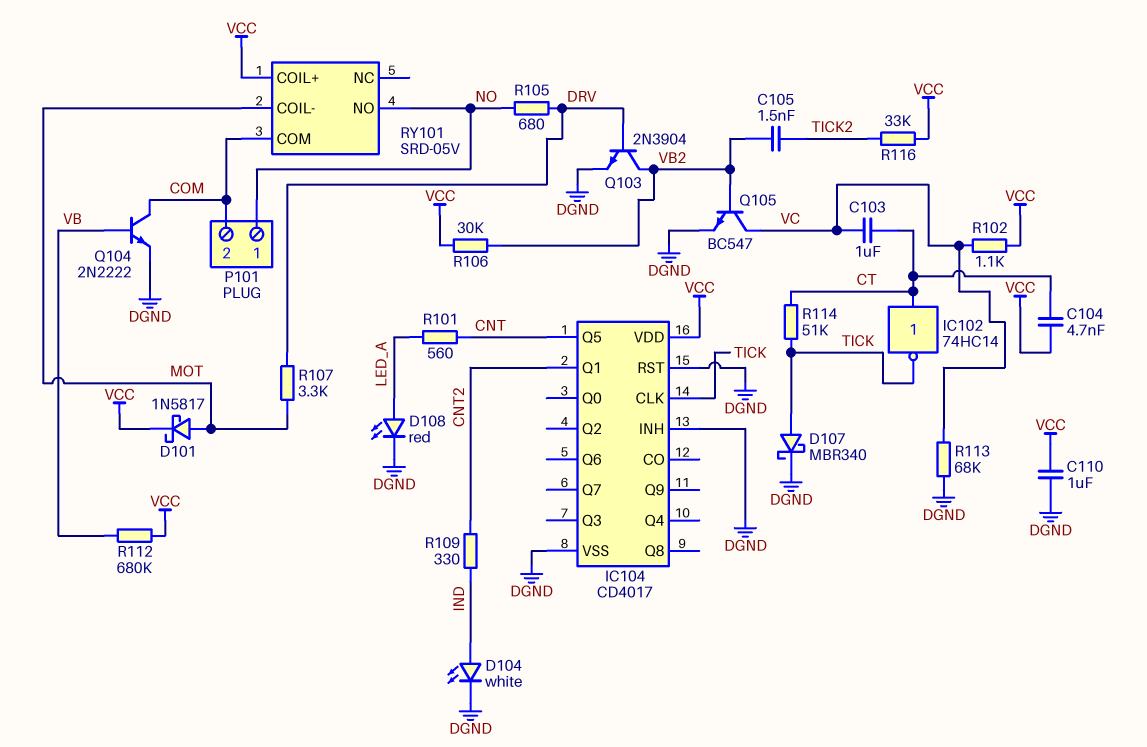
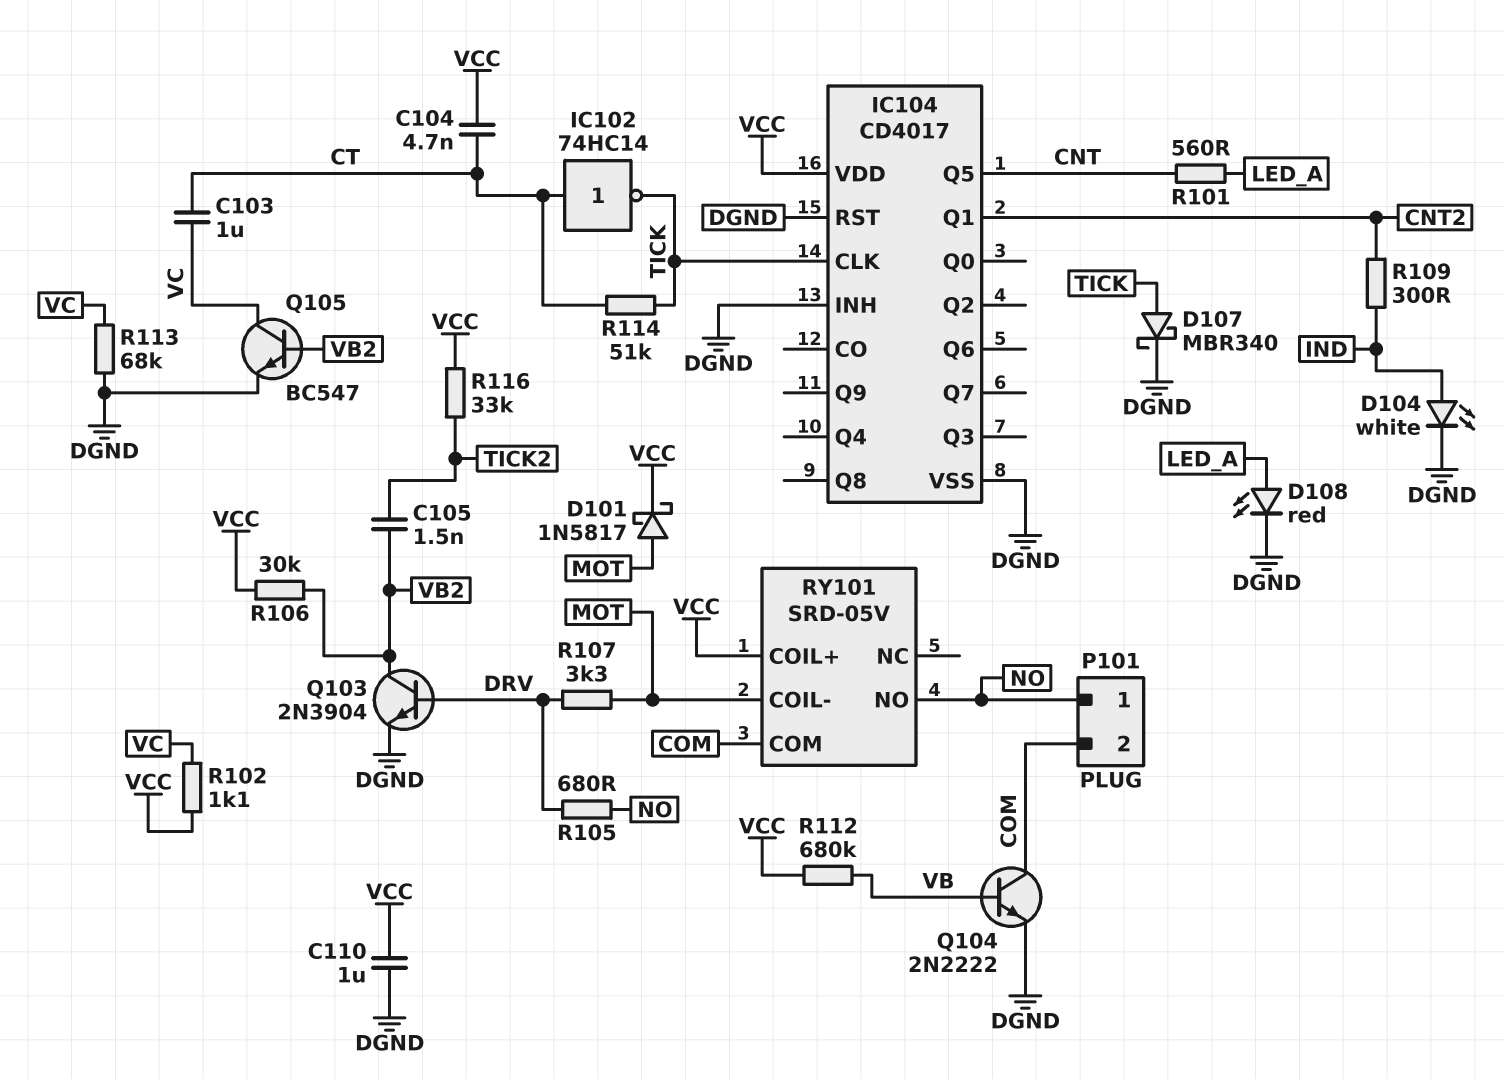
R109: 330 (CNT2, IND) -> 300 (CNT2, IND)

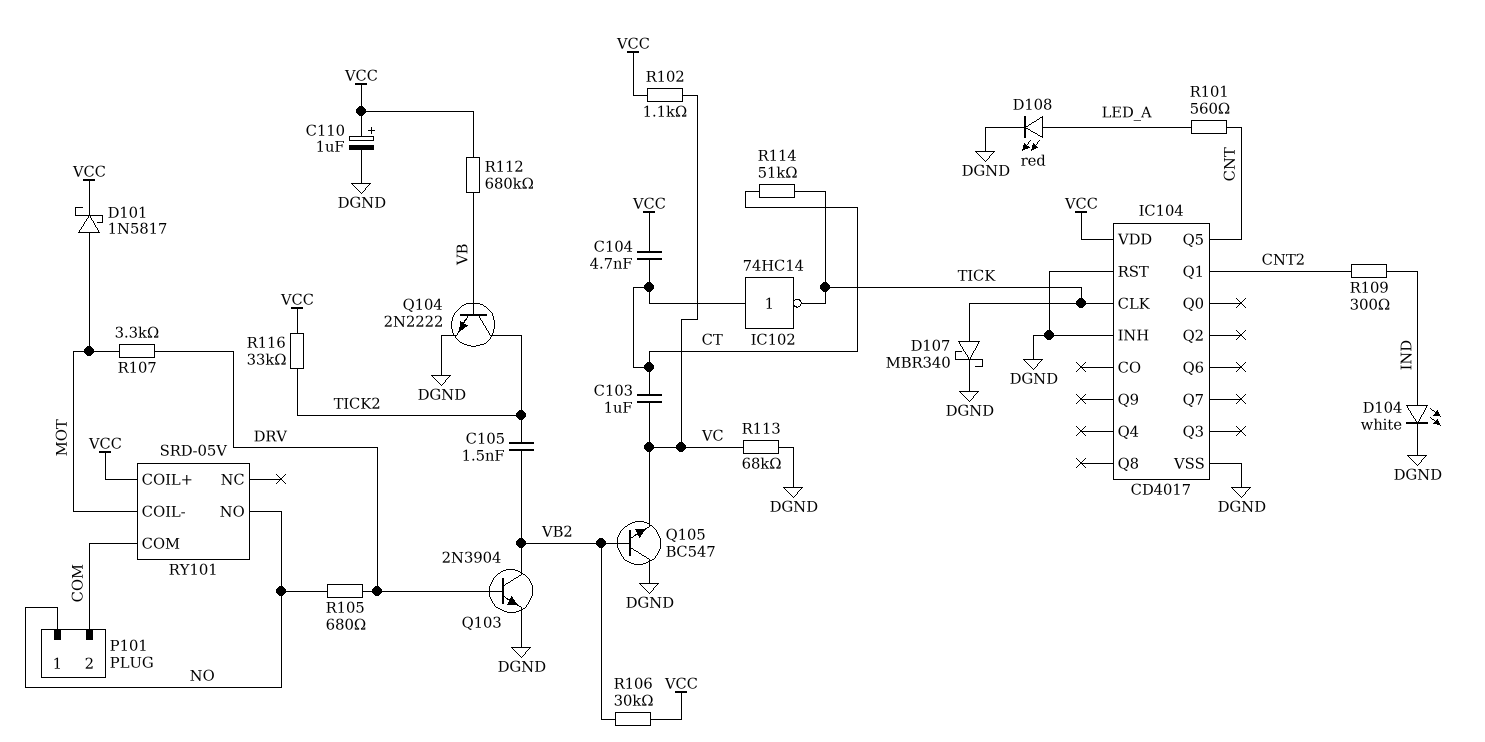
C110: 1uF (DGND, VCC) -> 1uF (plus VCC, minus DGND)
Q104: NPN 2N2222 (B VB, C COM, E DGND) -> NPN 2N2222 (B VB, C TICK2, E DGND)
Q105: NPN BC547 (B VB2, C VC, E DGND) -> NPN BC547 (B VB2, C DGND, E VC)

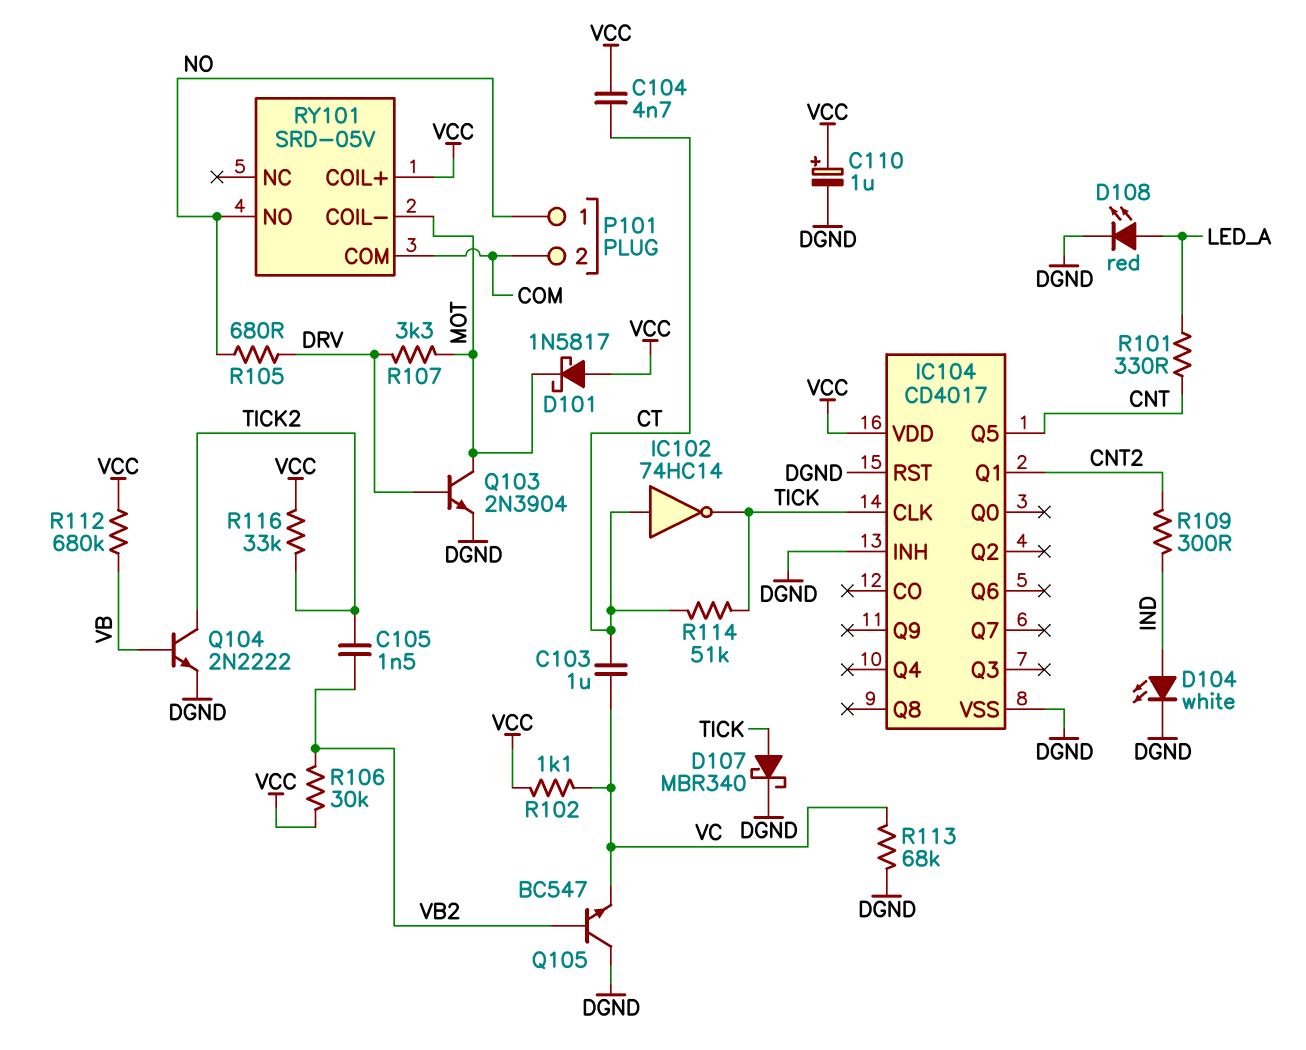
D101: schottky 1N5817 (A MOT, K VCC) -> schottky 1N5817 (A VCC, K MOT)
Q103: NPN 2N3904 (B DRV, C VB2, E DGND) -> NPN 2N3904 (B DRV, C MOT, E DGND)
R101: 560 (CNT, LED_A) -> 330 (CNT, LED_A)

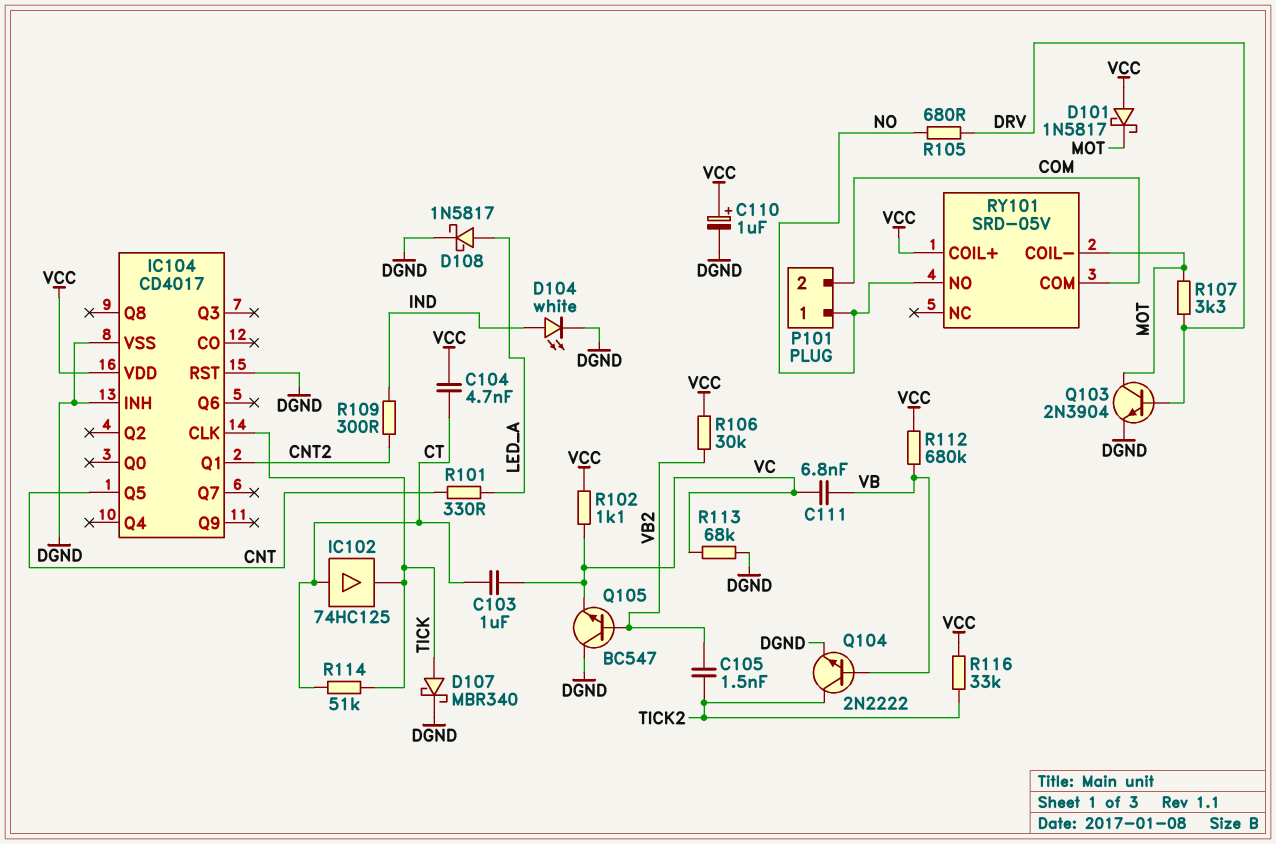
C111: none -> 6.8nF (VB, VC)
D108: LED red (A LED_A, K DGND) -> schottky 1N5817 (A LED_A, K DGND)
IC102: NOT 74HC14 (in CT, out TICK) -> buffer 74HC125 (in CT, out TICK)

